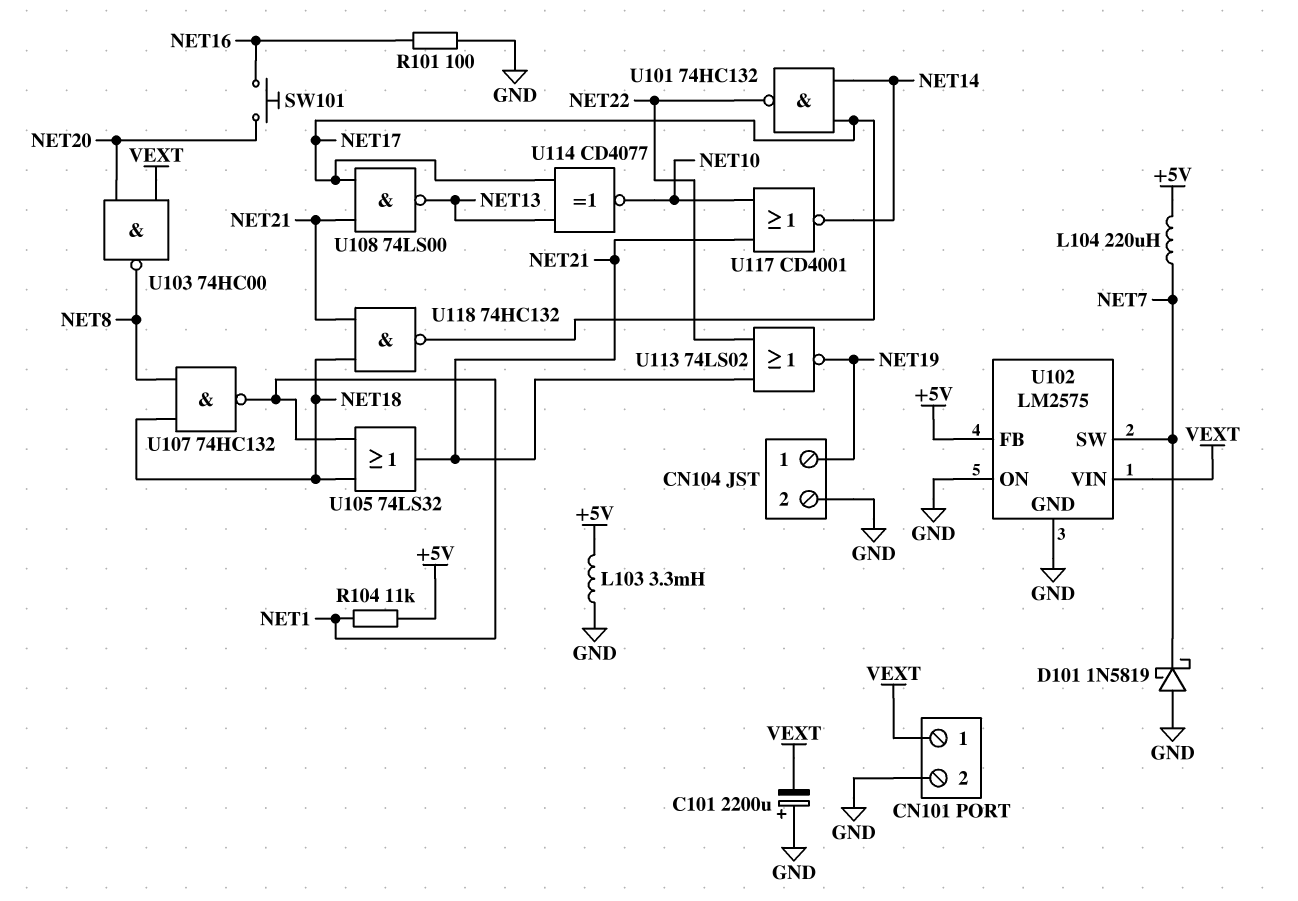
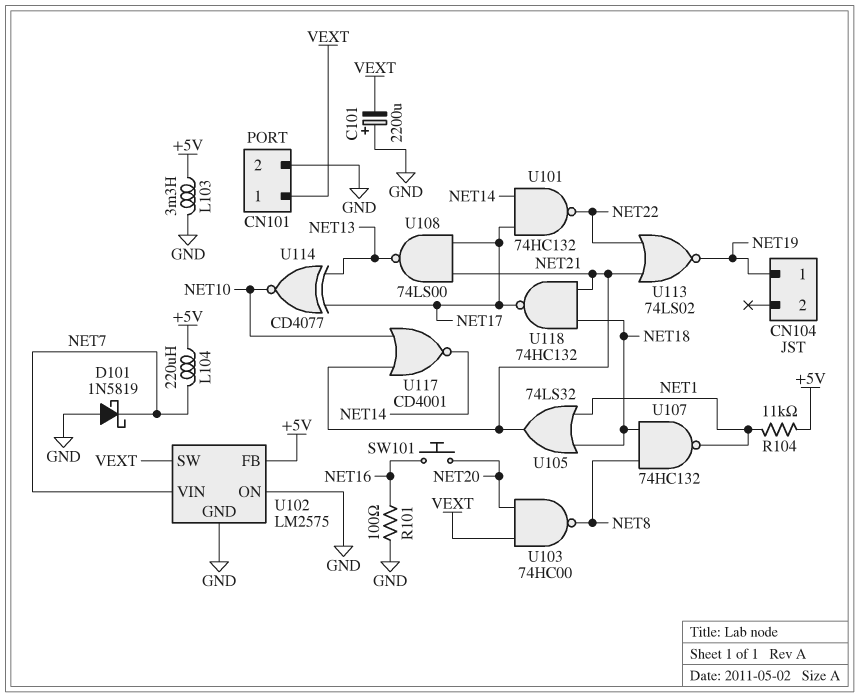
CN104 pin 2: GND -> none
U102 pin SW: NET7 -> VEXT
U102 pin VIN: VEXT -> NET7

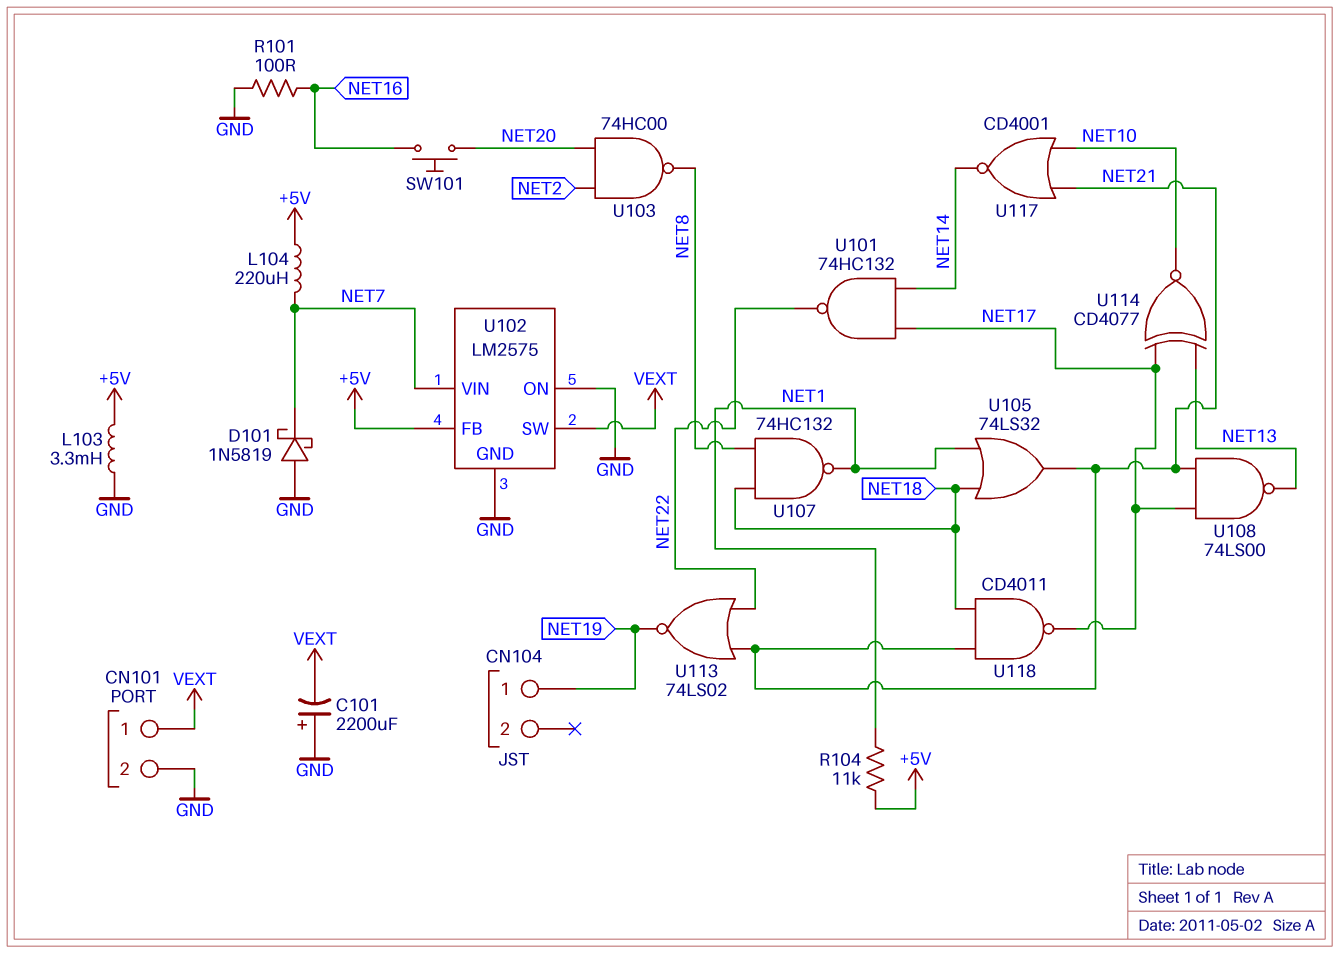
U103: NAND 74HC00 (in NET20, in VEXT, out NET8) -> NAND 74HC00 (in NET2, in NET20, out NET8)
U118: NAND 74HC132 (in NET18, in NET21, out NET17) -> NAND CD4011 (in NET18, in NET21, out NET17)

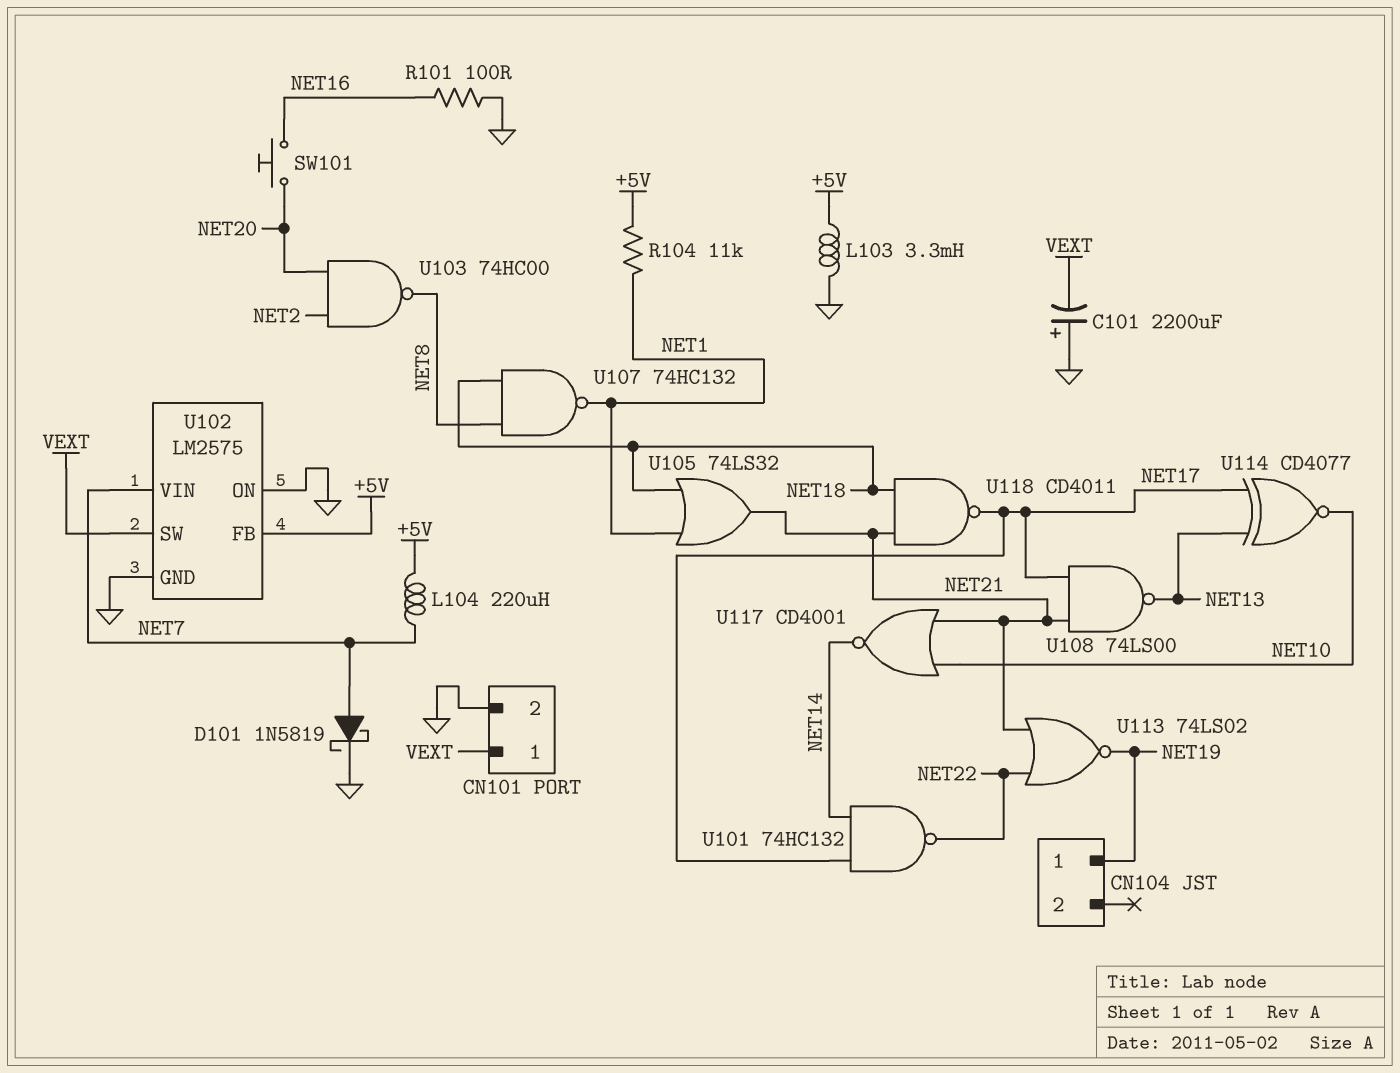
D101: schottky 1N5819 (A GND, K NET7) -> schottky 1N5819 (A NET7, K GND)

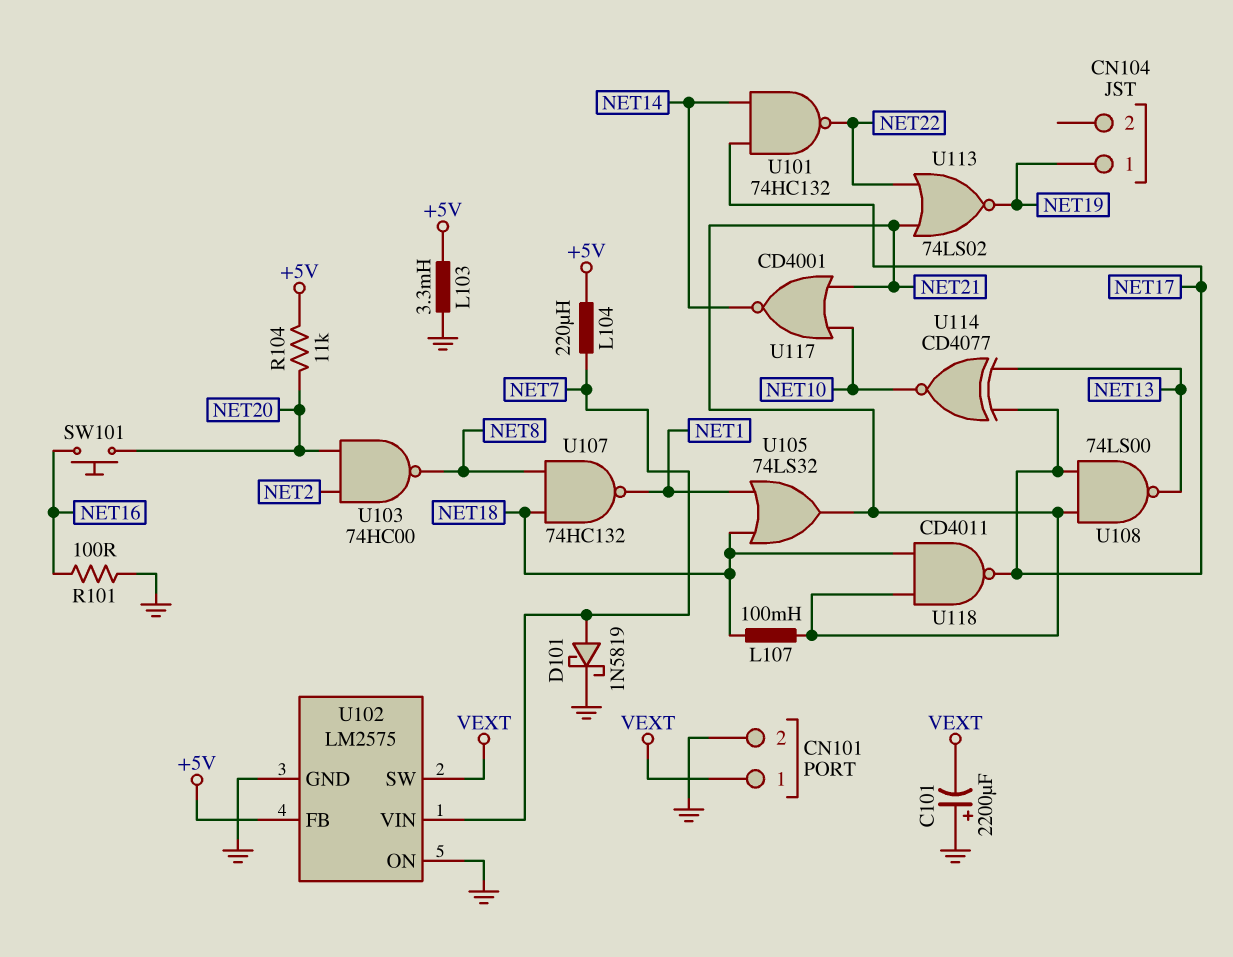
L107: none -> 100mH (NET18, NET21)
R104: 11k (+5V, NET1) -> 11k (+5V, NET20)

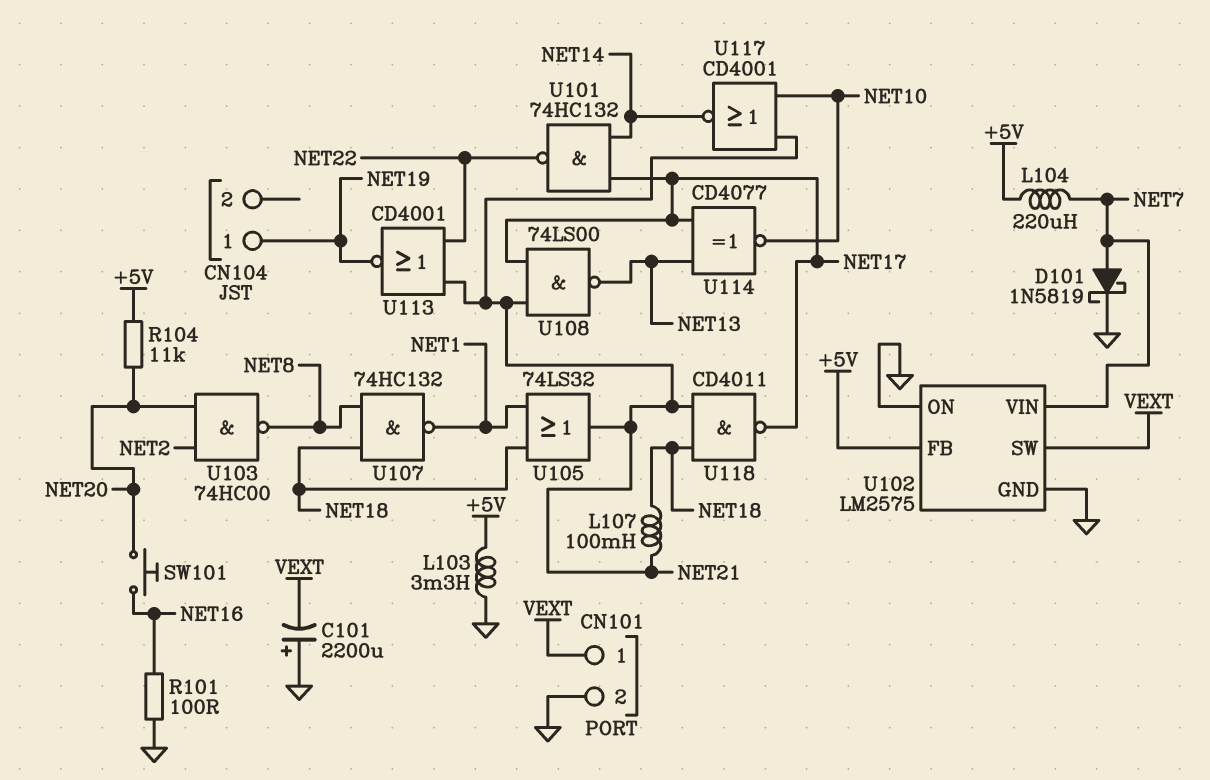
U113: NOR 74LS02 (in NET21, in NET22, out NET19) -> NOR CD4001 (in NET21, in NET22, out NET19)

